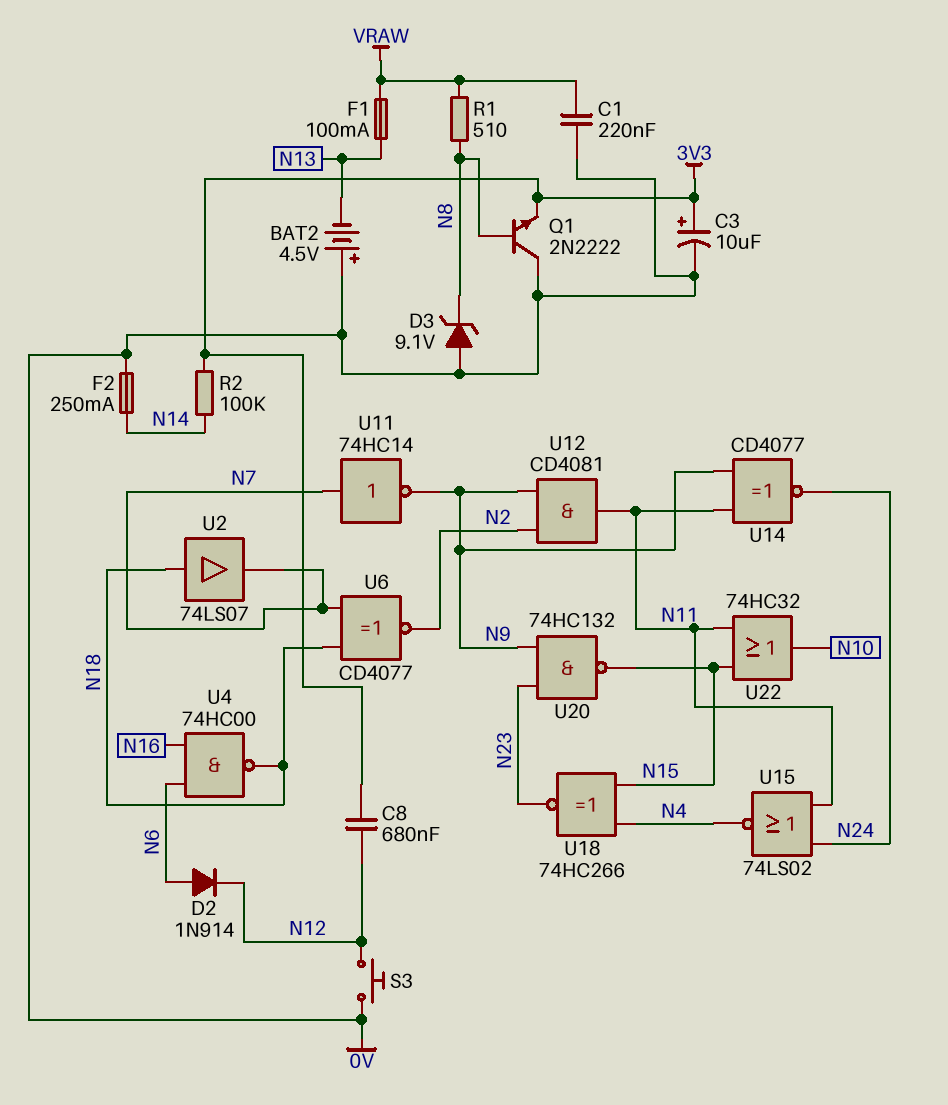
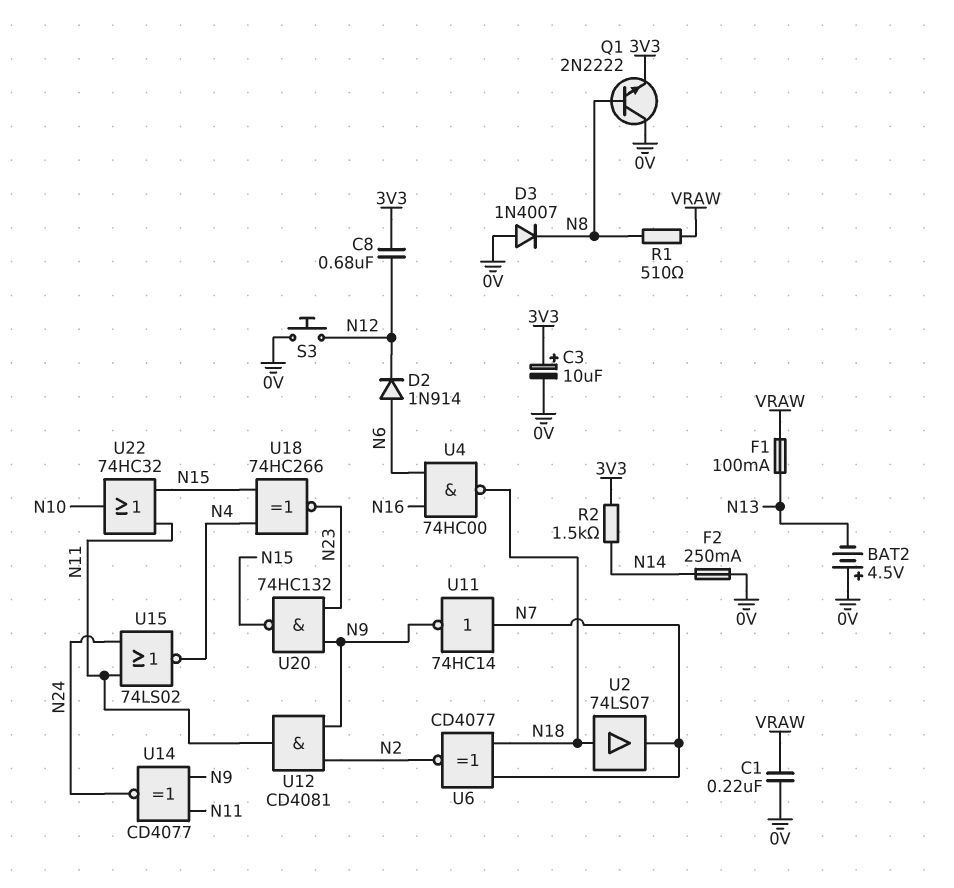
D3: zener 9.1V (A 0V, K N8) -> diode 1N4007 (A 0V, K N8)
R2: 100k (3V3, N14) -> 1.5k (3V3, N14)

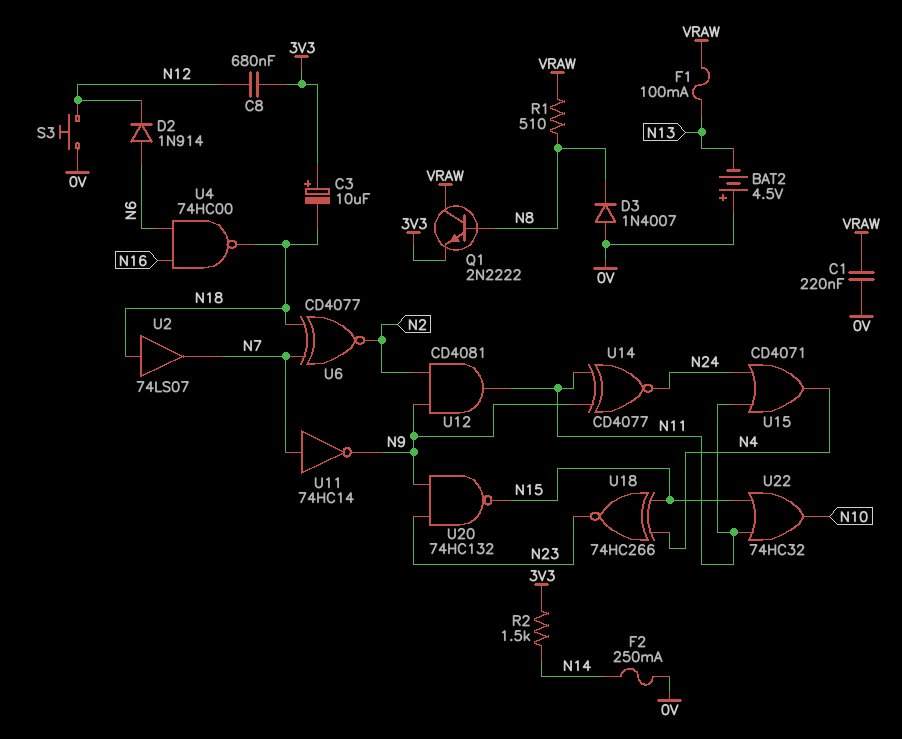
C3: 10uF (plus 3V3, minus 0V) -> 10uF (plus 3V3, minus N18)
Q1: NPN 2N2222 (B N8, C 0V, E 3V3) -> NPN 2N2222 (B N8, C VRAW, E 3V3)
U15: NOR 74LS02 (in N11, in N24, out N4) -> OR CD4071 (in N11, in N24, out N4)

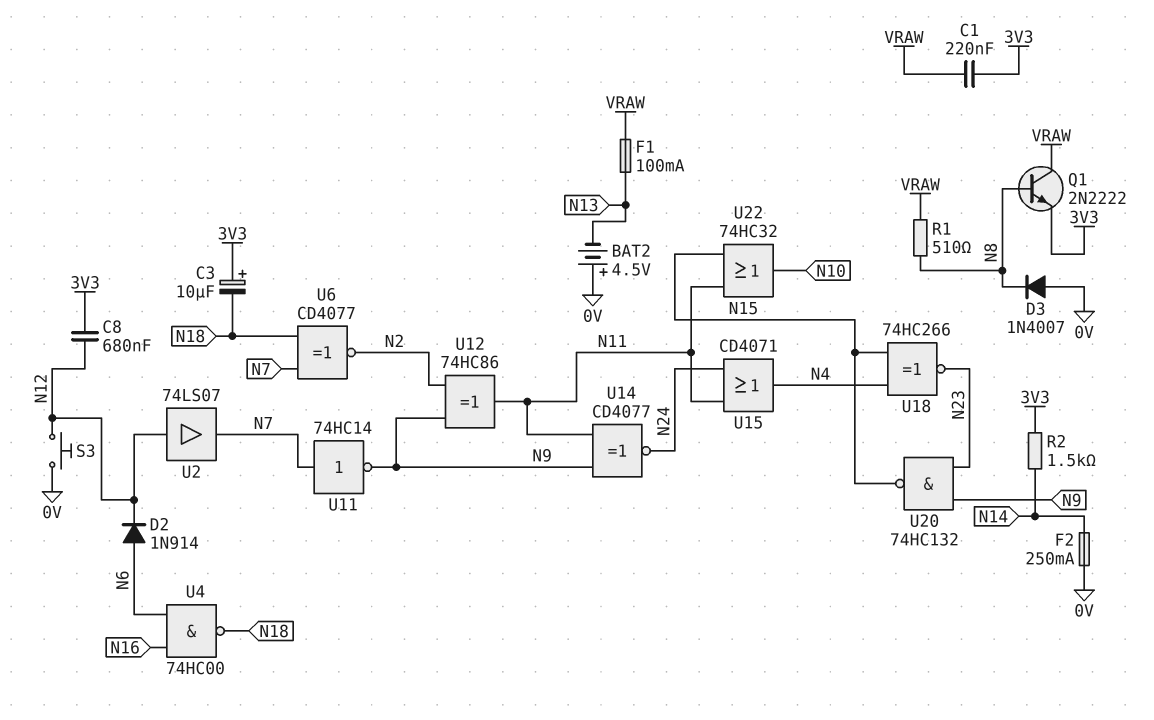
C1: 220nF (0V, VRAW) -> 220nF (3V3, VRAW)
U2: buffer 74LS07 (in N18, out N7) -> buffer 74LS07 (in N12, out N7)
U12: AND CD4081 (in N2, in N9, out N11) -> XOR 74HC86 (in N2, in N9, out N11)

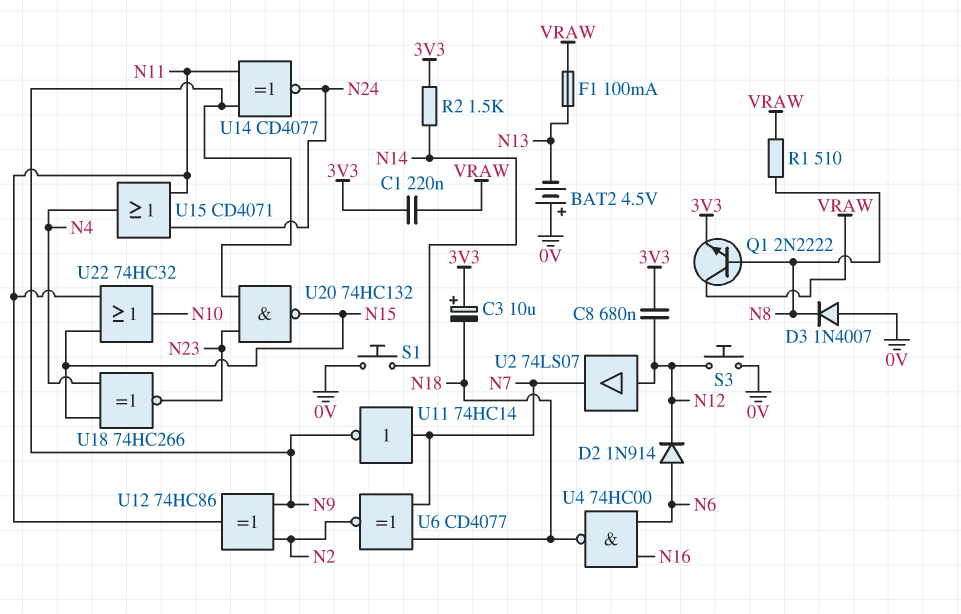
F2: 250mA (0V, N14) -> none
S1: none -> button (0V, N14)

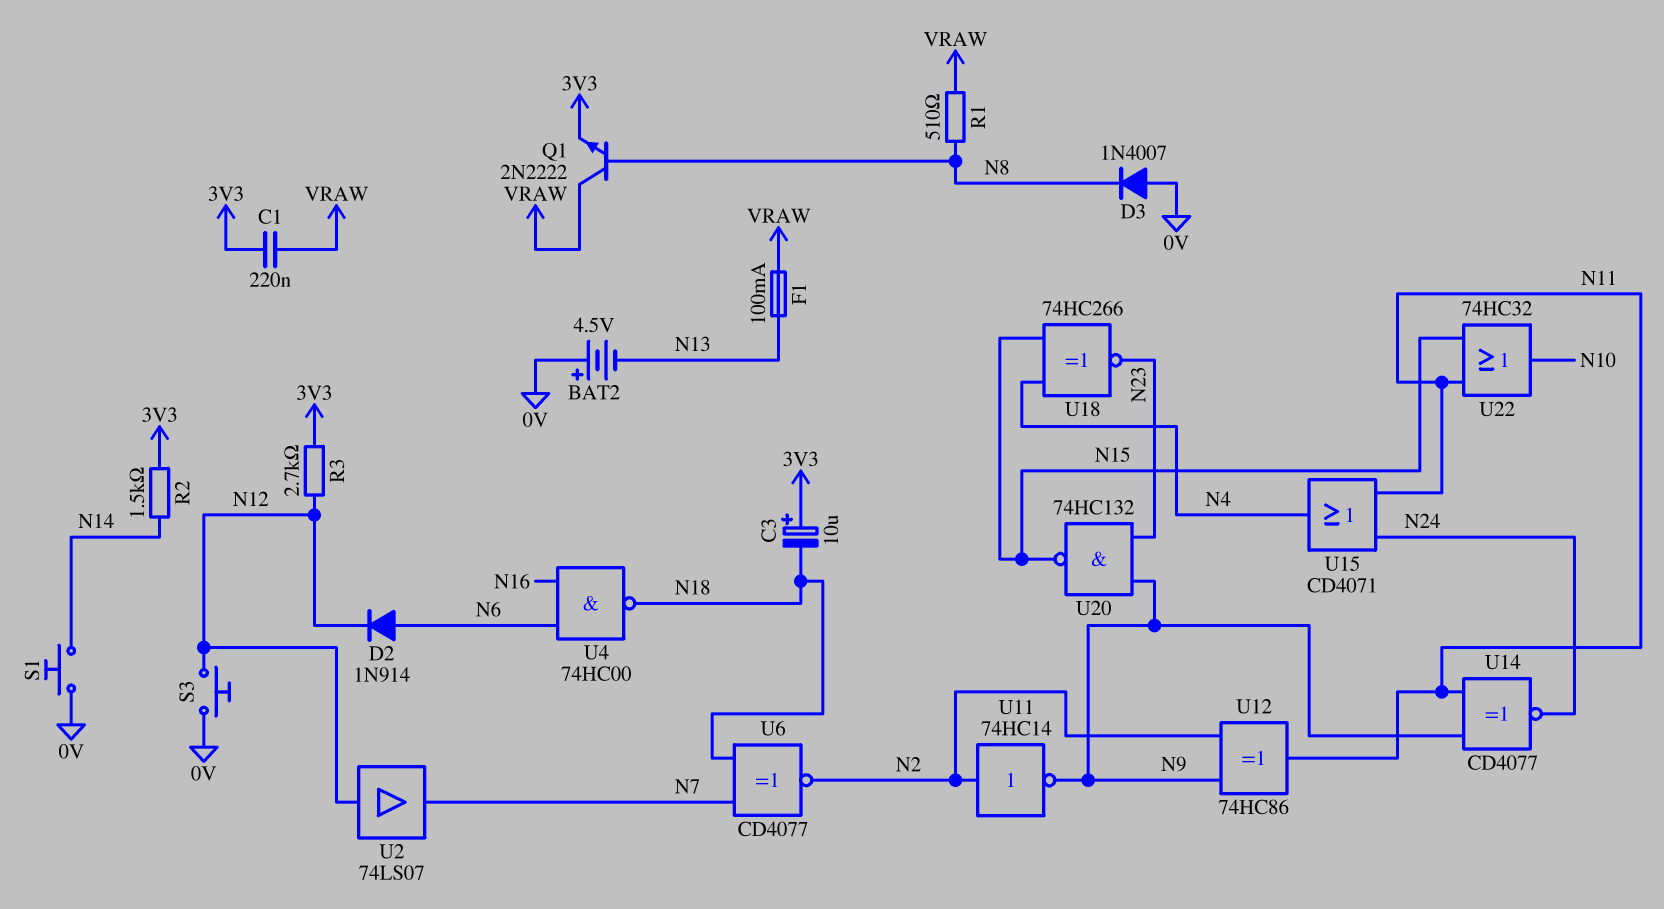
C8: 680nF (3V3, N12) -> none
R3: none -> 2.7k (3V3, N12)
U11: NOT 74HC14 (in N7, out N9) -> NOT 74HC14 (in N2, out N9)

